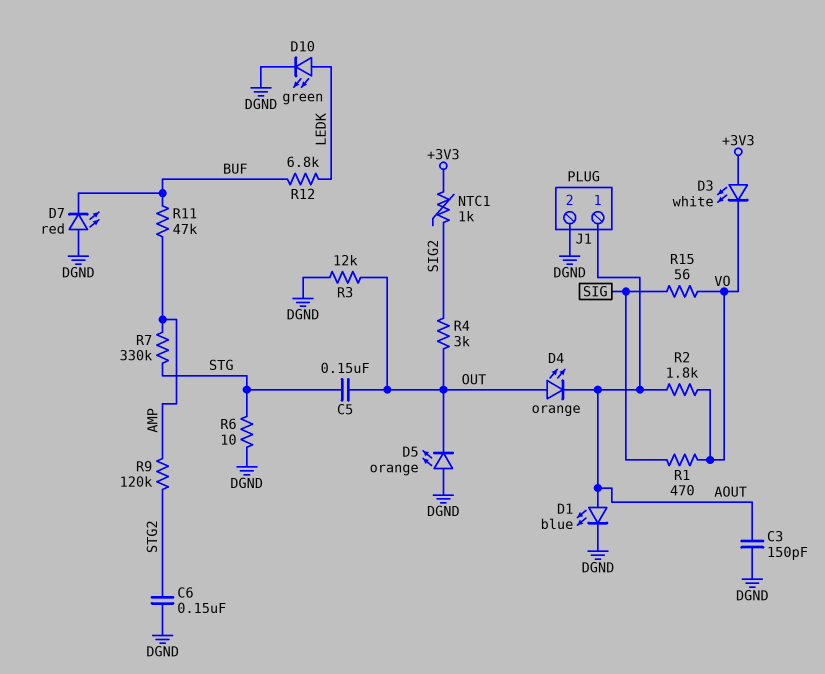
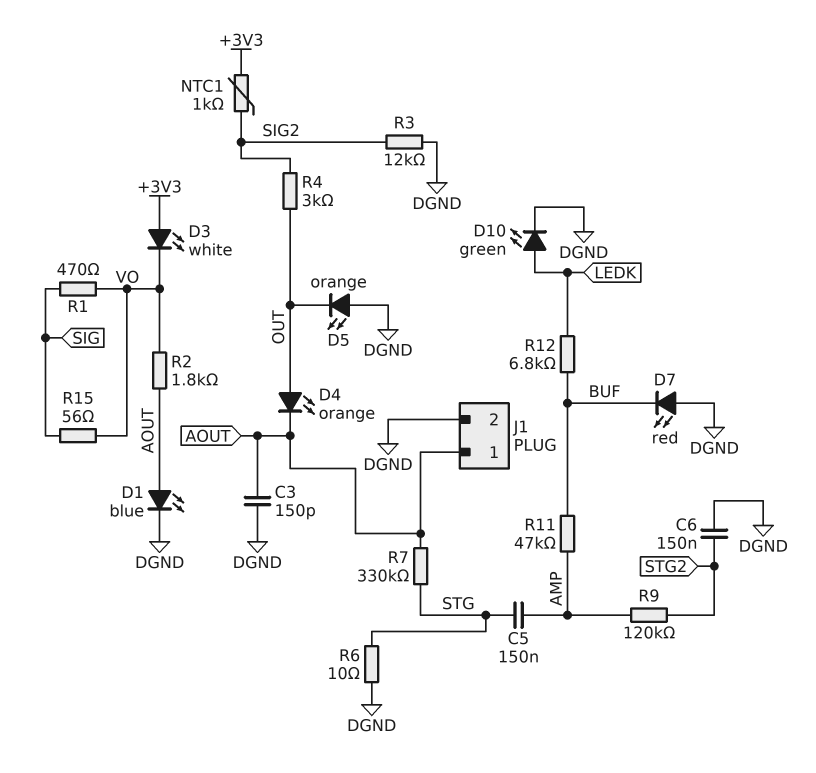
C5: 150nF (OUT, STG) -> 150nF (AMP, STG)
R3: 12k (DGND, OUT) -> 12k (DGND, SIG2)
R7: 330k (AMP, STG) -> 330k (AOUT, STG)

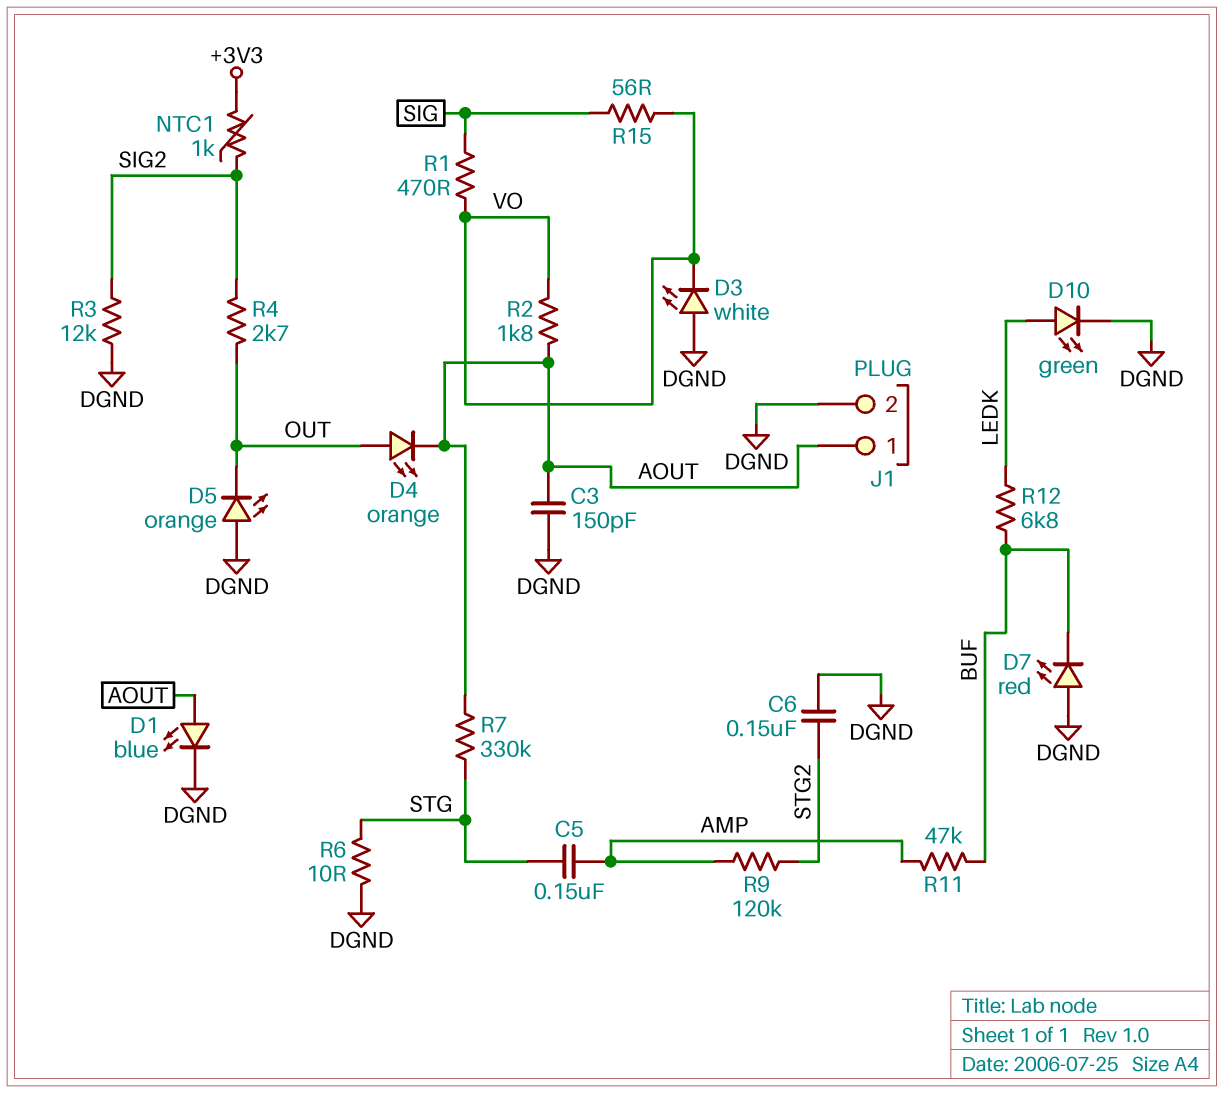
D3: LED white (A +3V3, K VO) -> LED white (A DGND, K VO)
R4: 3k (OUT, SIG2) -> 2.7k (OUT, SIG2)

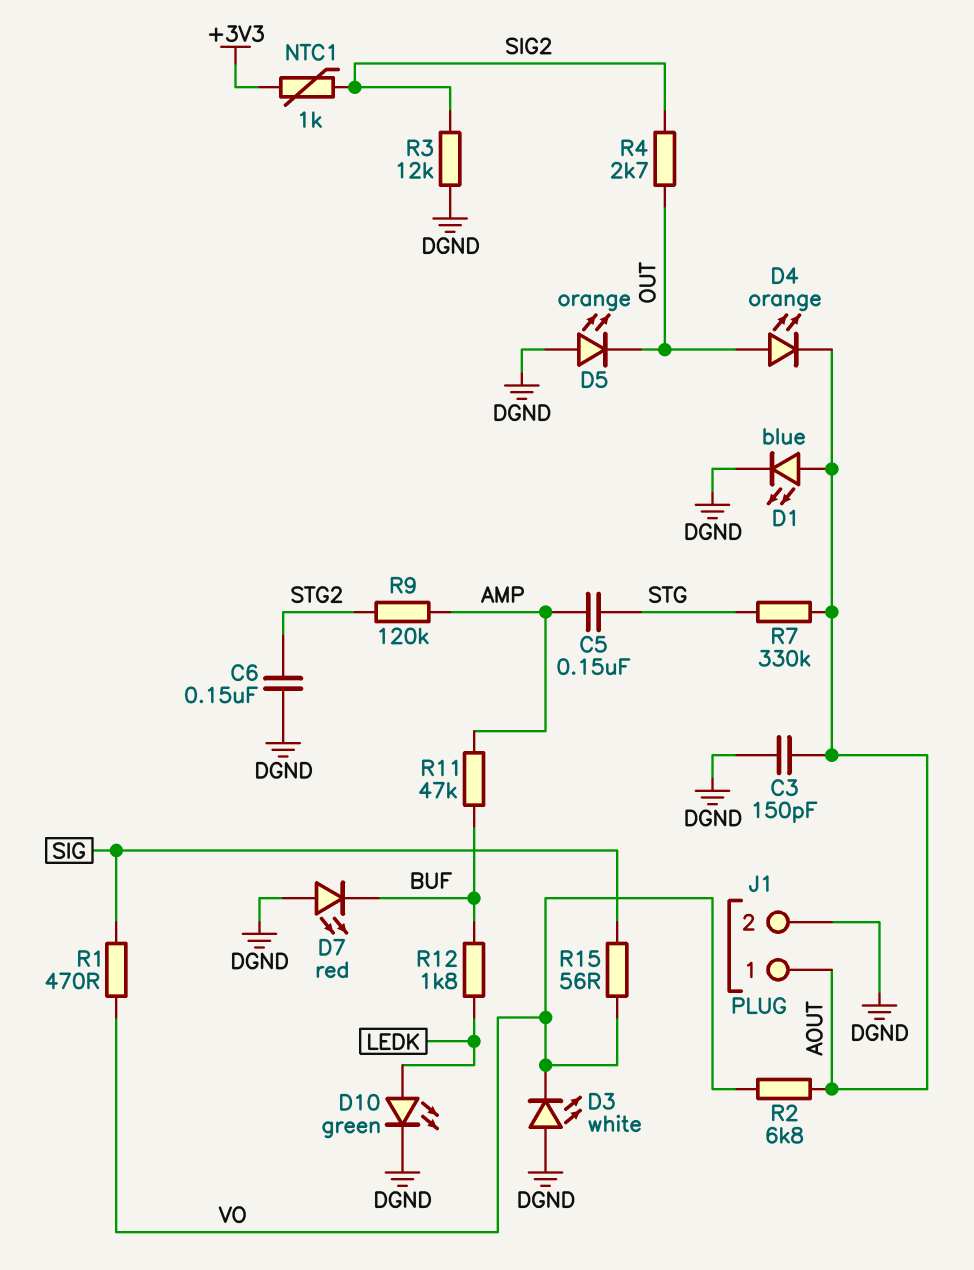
R2: 1.8k (AOUT, VO) -> 6.8k (AOUT, VO)
R6: 10 (DGND, STG) -> none
R12: 6.8k (BUF, LEDK) -> 1.8k (BUF, LEDK)

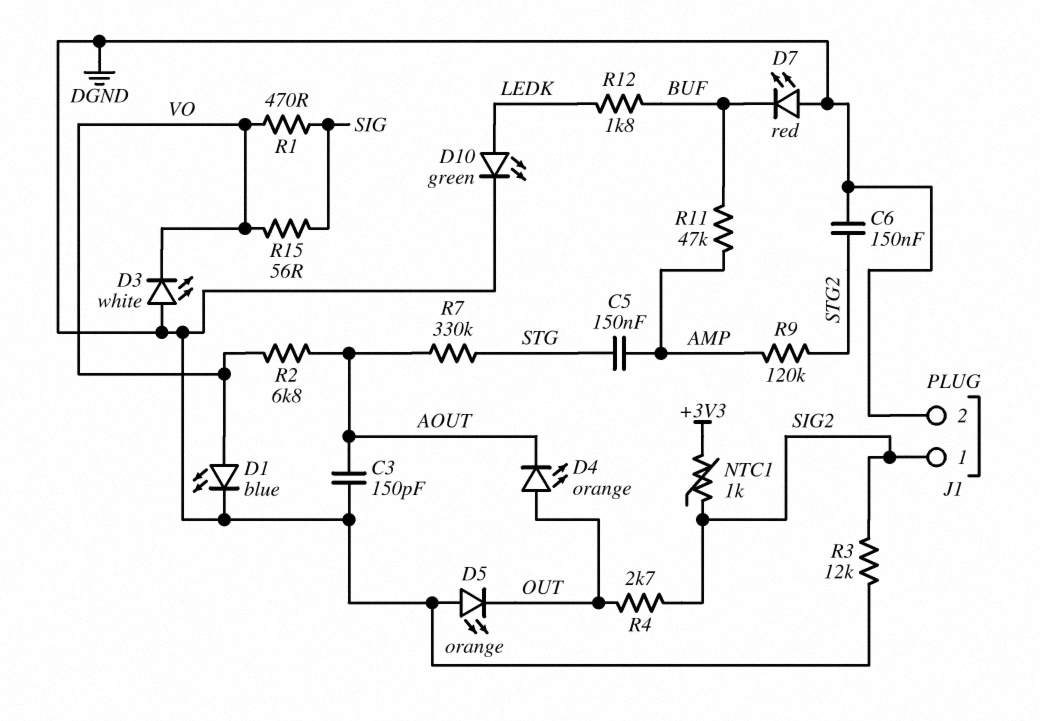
D1: LED blue (A AOUT, K DGND) -> LED blue (A VO, K DGND)
J1 pin 1: AOUT -> SIG2

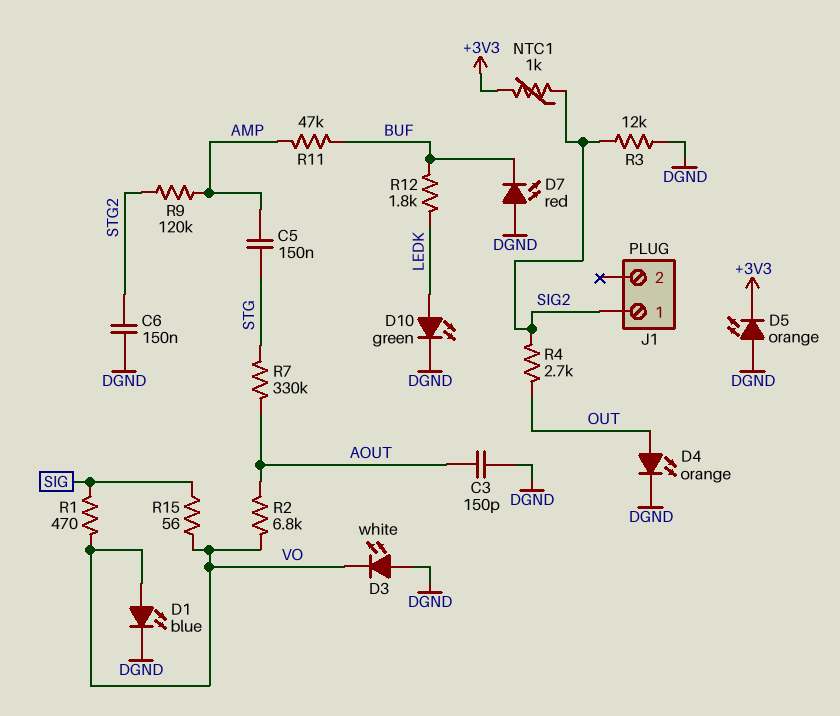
D4: LED orange (A OUT, K AOUT) -> LED orange (A OUT, K DGND)
D5: LED orange (A DGND, K OUT) -> LED orange (A DGND, K +3V3)
J1 pin 2: DGND -> none

